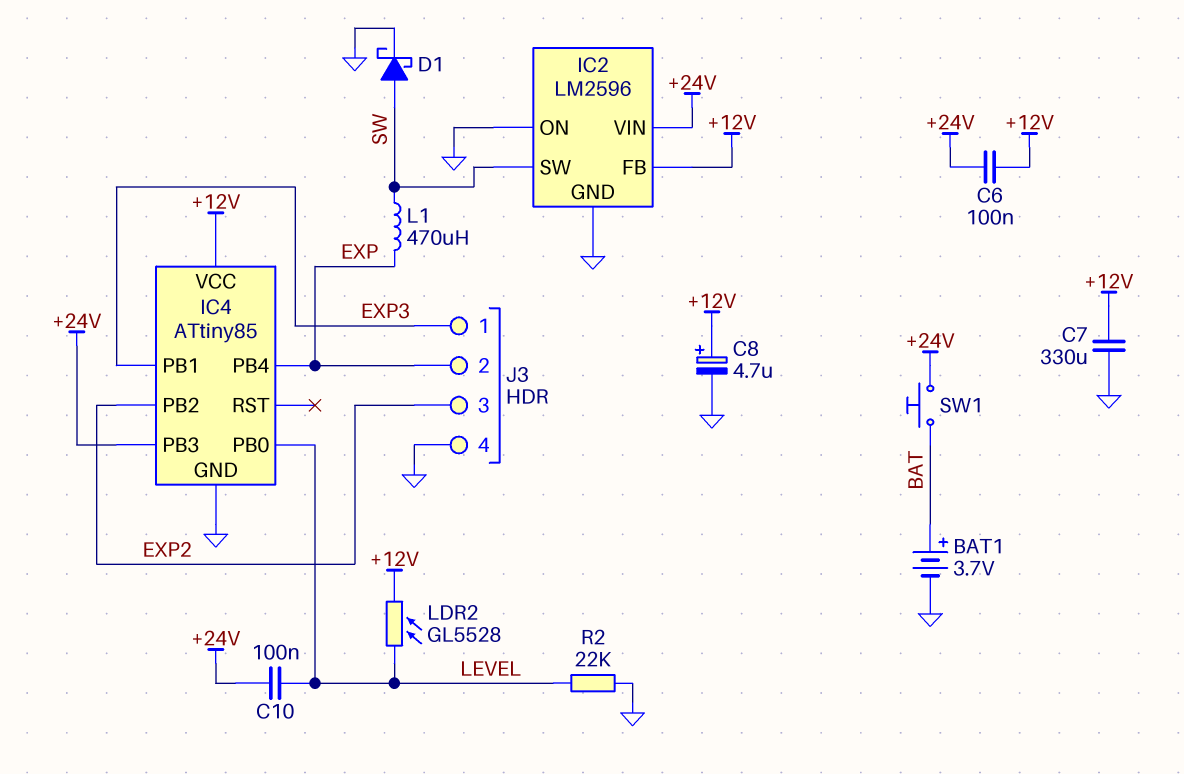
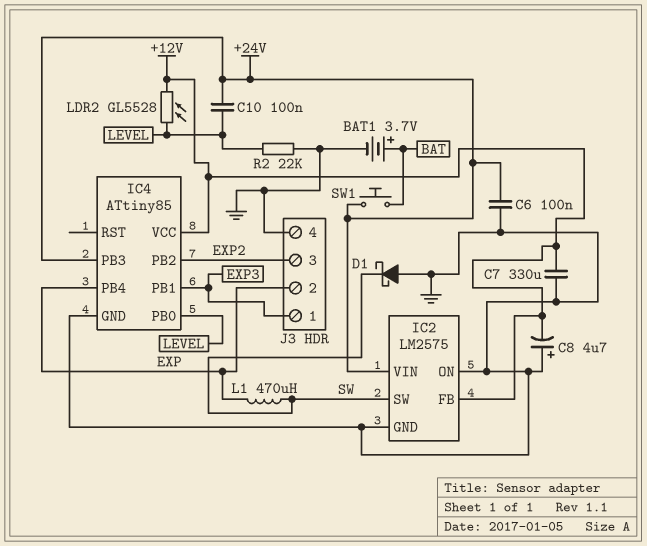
C6: 100nF (+12V, +24V) -> 100nF (+24V, GND)
C8: 4.7uF (plus +12V, minus GND) -> 4.7uF (plus GND, minus +12V)
D1: schottky (A SW, K GND) -> schottky (A GND, K SW)
IC2: LM2596 -> LM2575

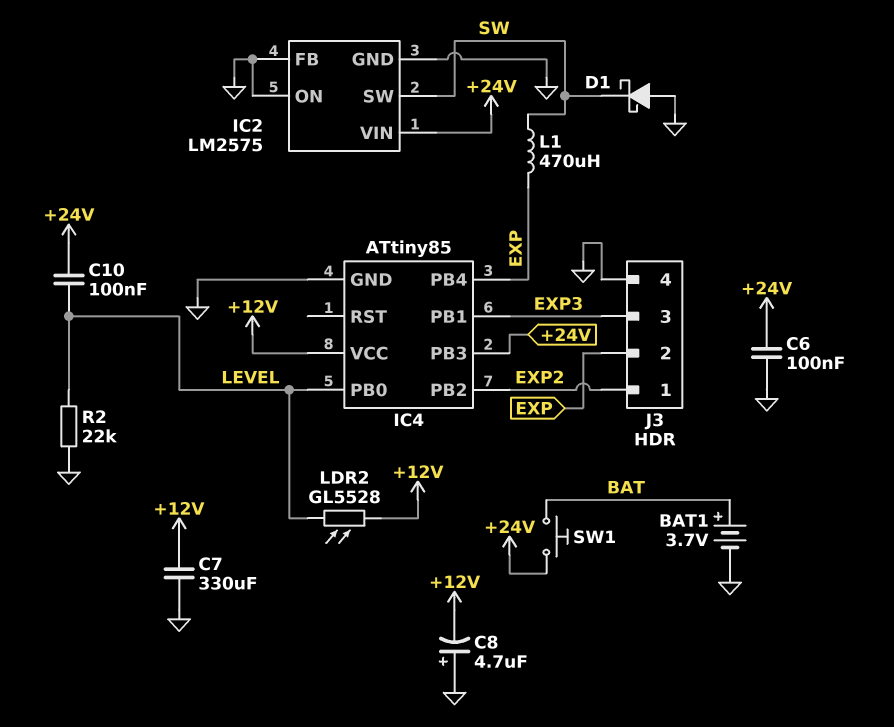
IC2 pin FB: +12V -> GND
J3 pin 1: EXP3 -> EXP2
J3 pin 3: EXP2 -> EXP3

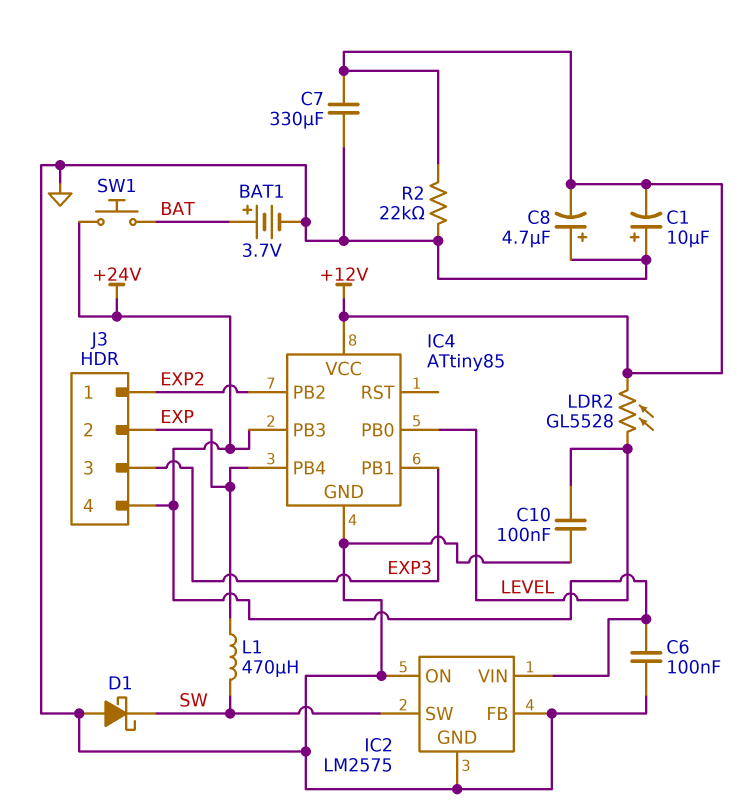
C1: none -> 10uF (plus GND, minus +12V)
C10: 100nF (+24V, LEVEL) -> 100nF (GND, LEVEL)
J3 pin 4: GND -> +24V
R2: 22k (GND, LEVEL) -> 22k (+12V, GND)

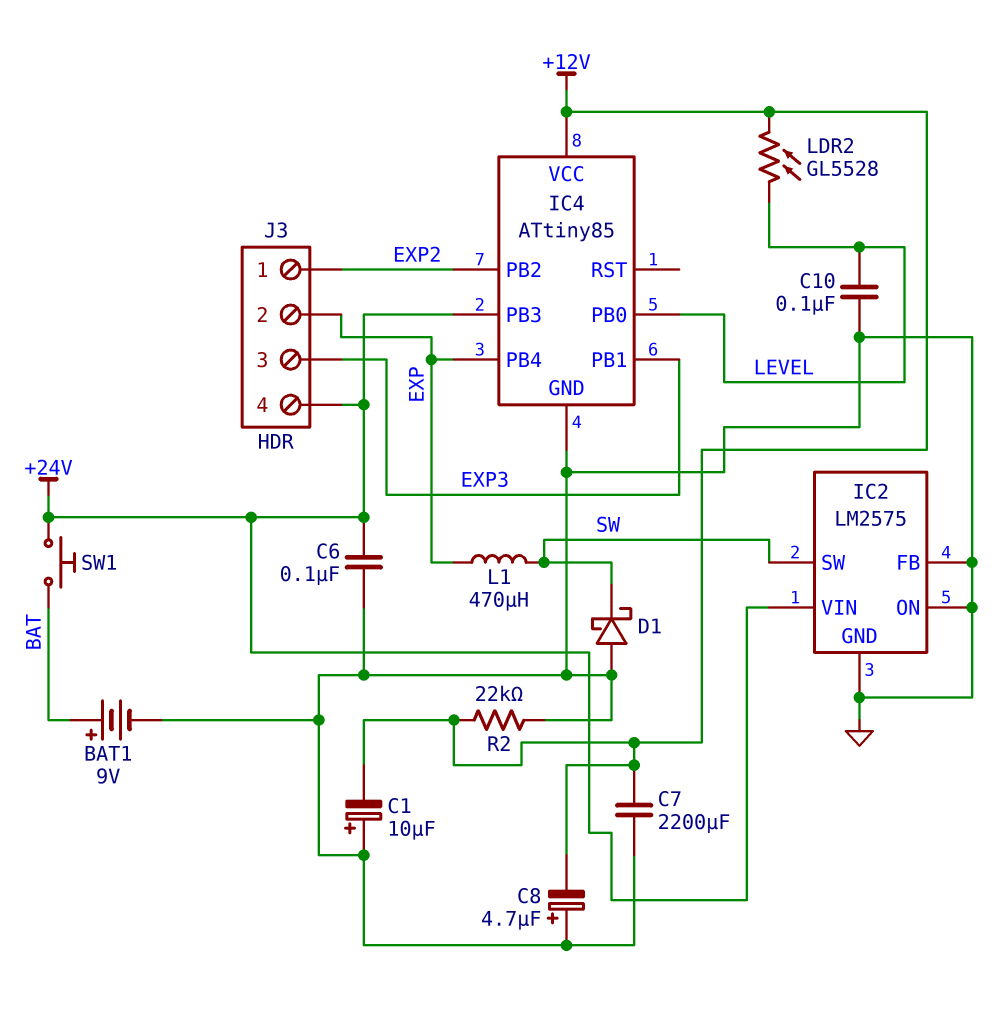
BAT1: 3.7V (plus BAT, minus GND) -> 9V (plus BAT, minus GND)
C7: 330uF (+12V, GND) -> 2200uF (+12V, GND)

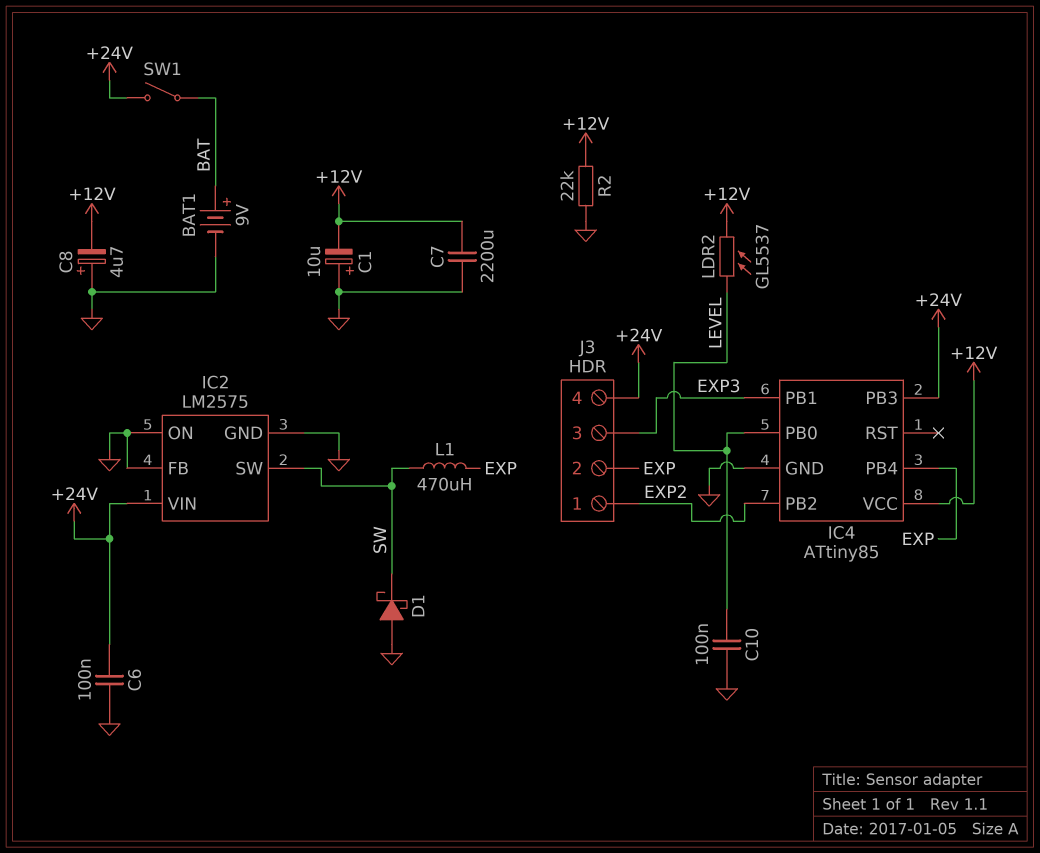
LDR2: GL5528 (+12V, LEVEL) -> GL5537 (+12V, LEVEL)
SW1: button (+24V, BAT) -> switch (+24V, BAT)

